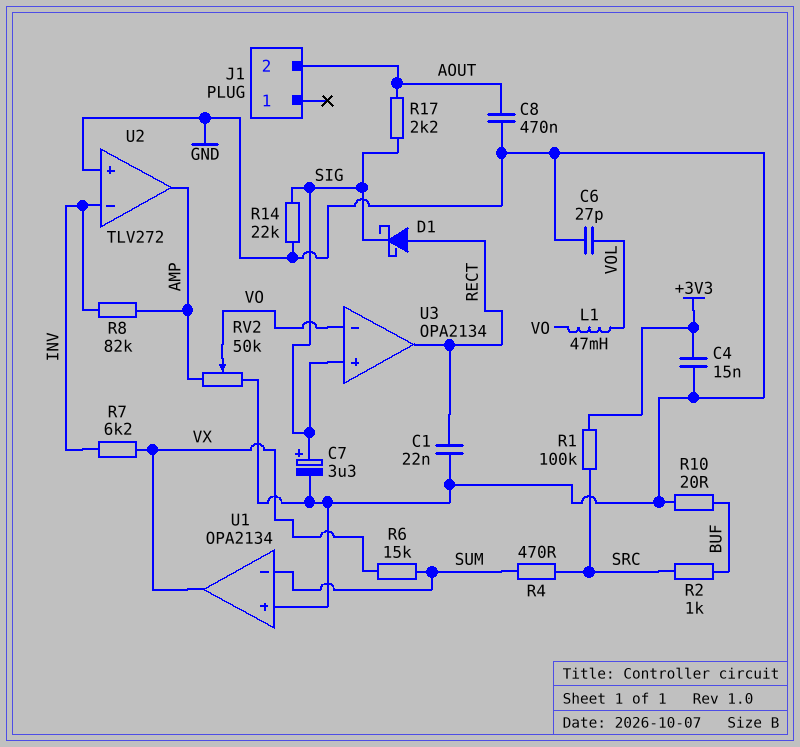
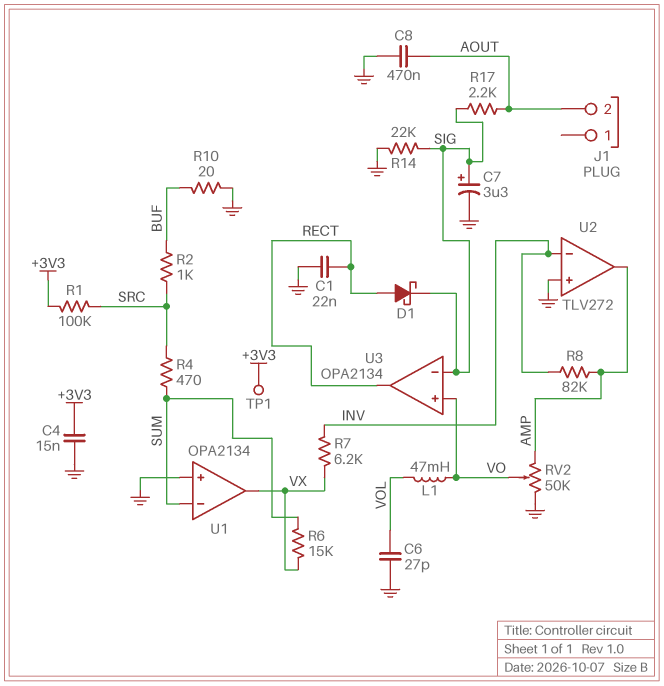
TP1: none -> test point (+3V3)
U3 pin in+: SIG -> VO
U3 pin in-: VO -> SIG

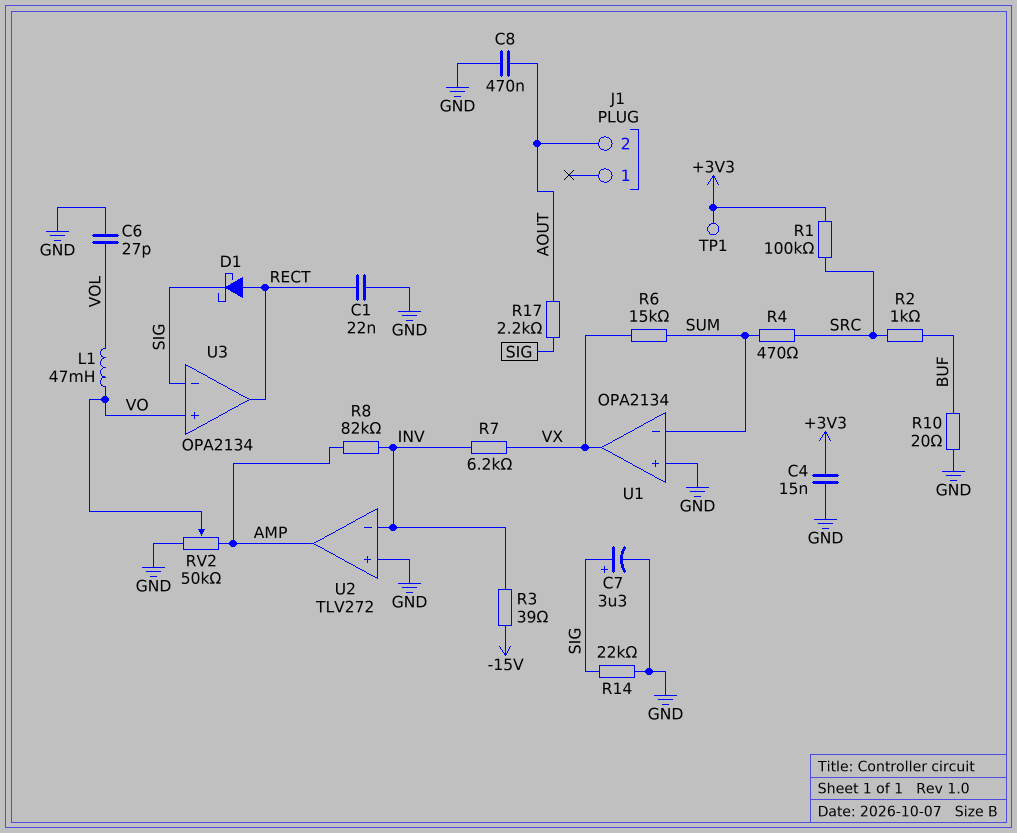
R3: none -> 39 (-15V, INV)

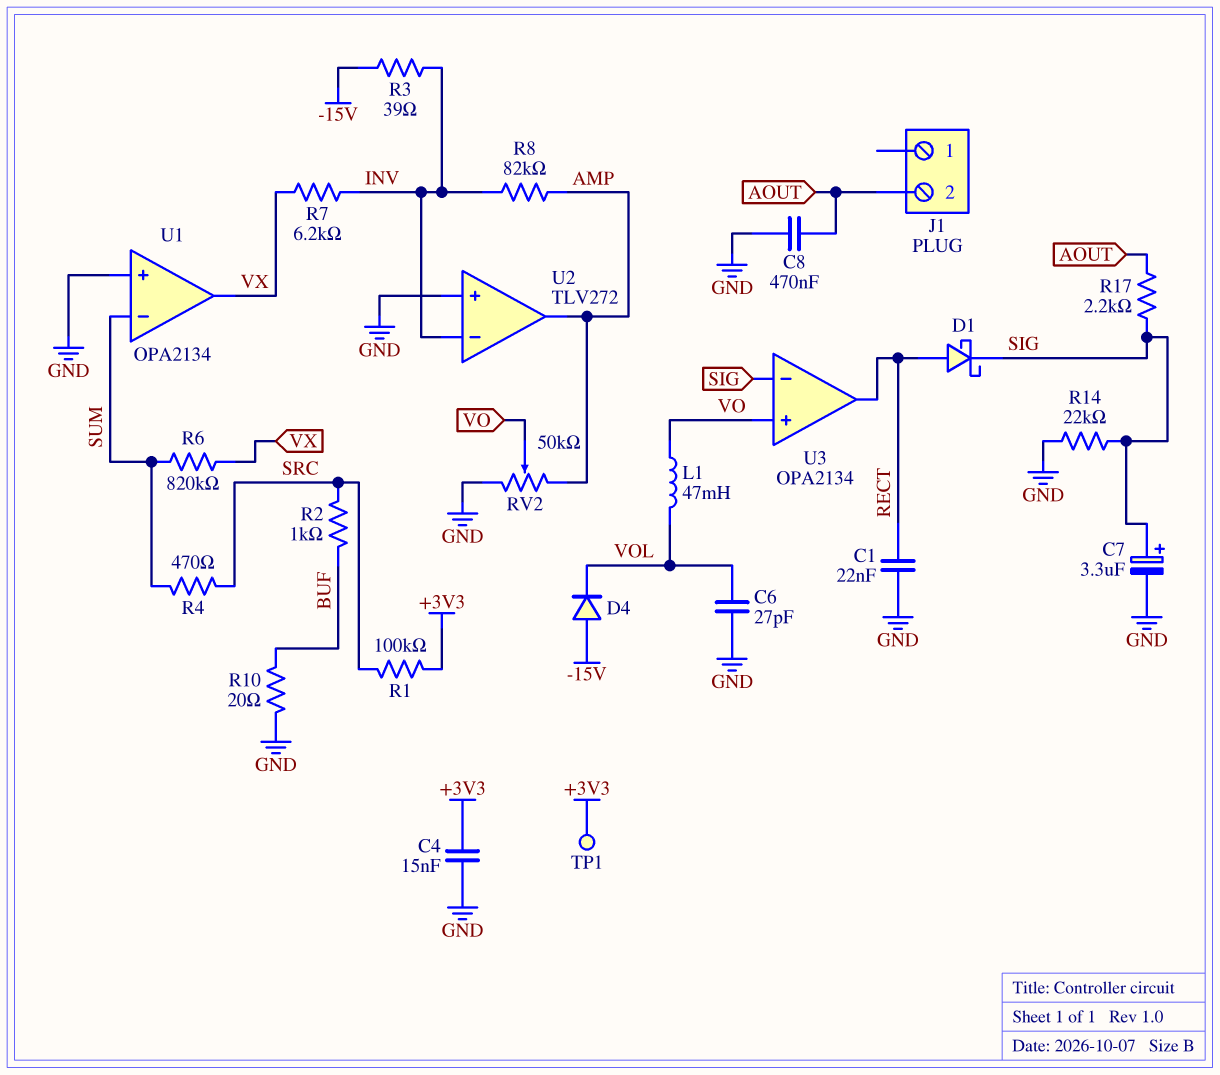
D4: none -> diode (A -15V, K VOL)
R6: 15k (SUM, VX) -> 820k (SUM, VX)

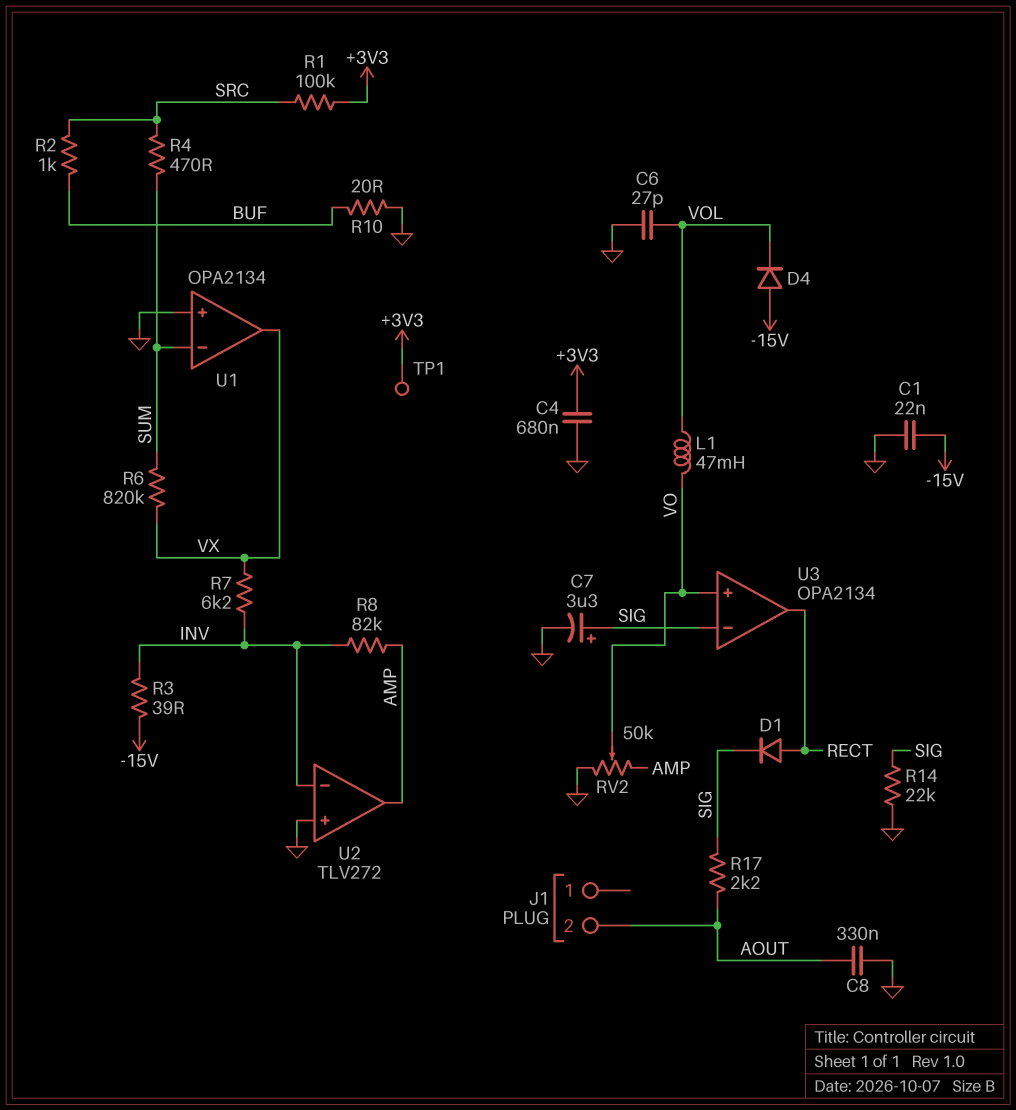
C1: 22nF (GND, RECT) -> 22nF (-15V, GND)
C4: 15nF (+3V3, GND) -> 680nF (+3V3, GND)
C8: 470nF (AOUT, GND) -> 330nF (AOUT, GND)
D1: schottky (A RECT, K SIG) -> diode (A RECT, K SIG)

